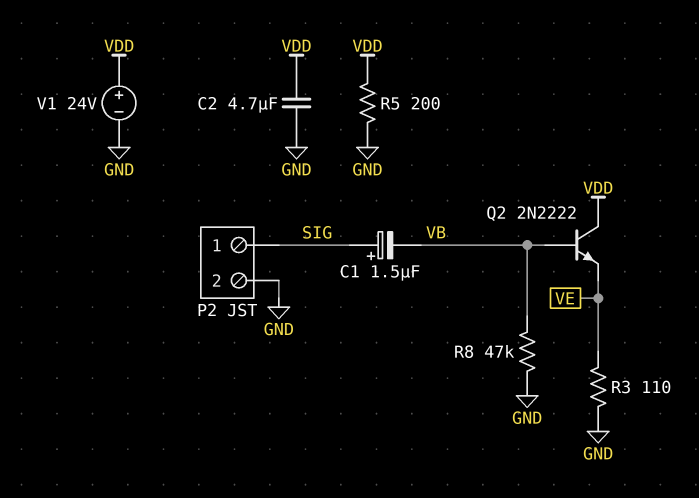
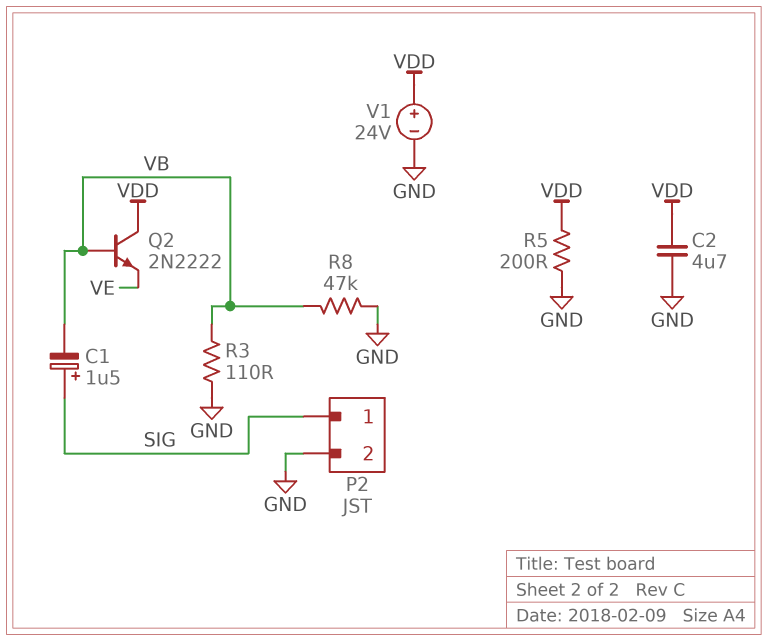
R3: 110 (GND, VE) -> 110 (GND, VB)

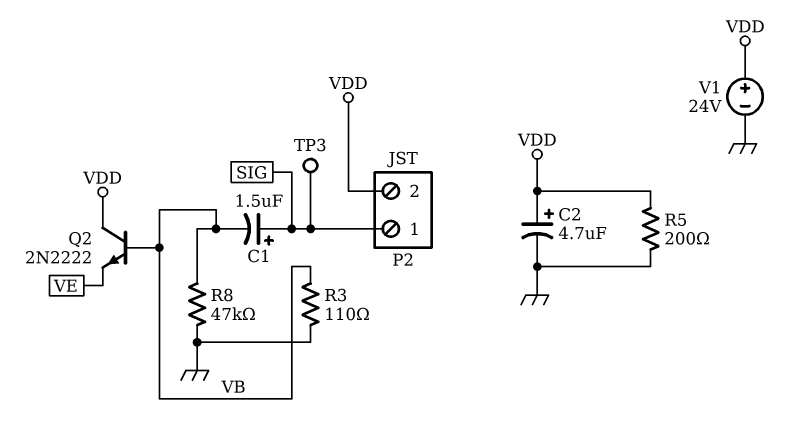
C2: 4.7uF (GND, VDD) -> 4.7uF (plus VDD, minus GND)
P2 pin 2: GND -> VDD
TP3: none -> test point (SIG)

